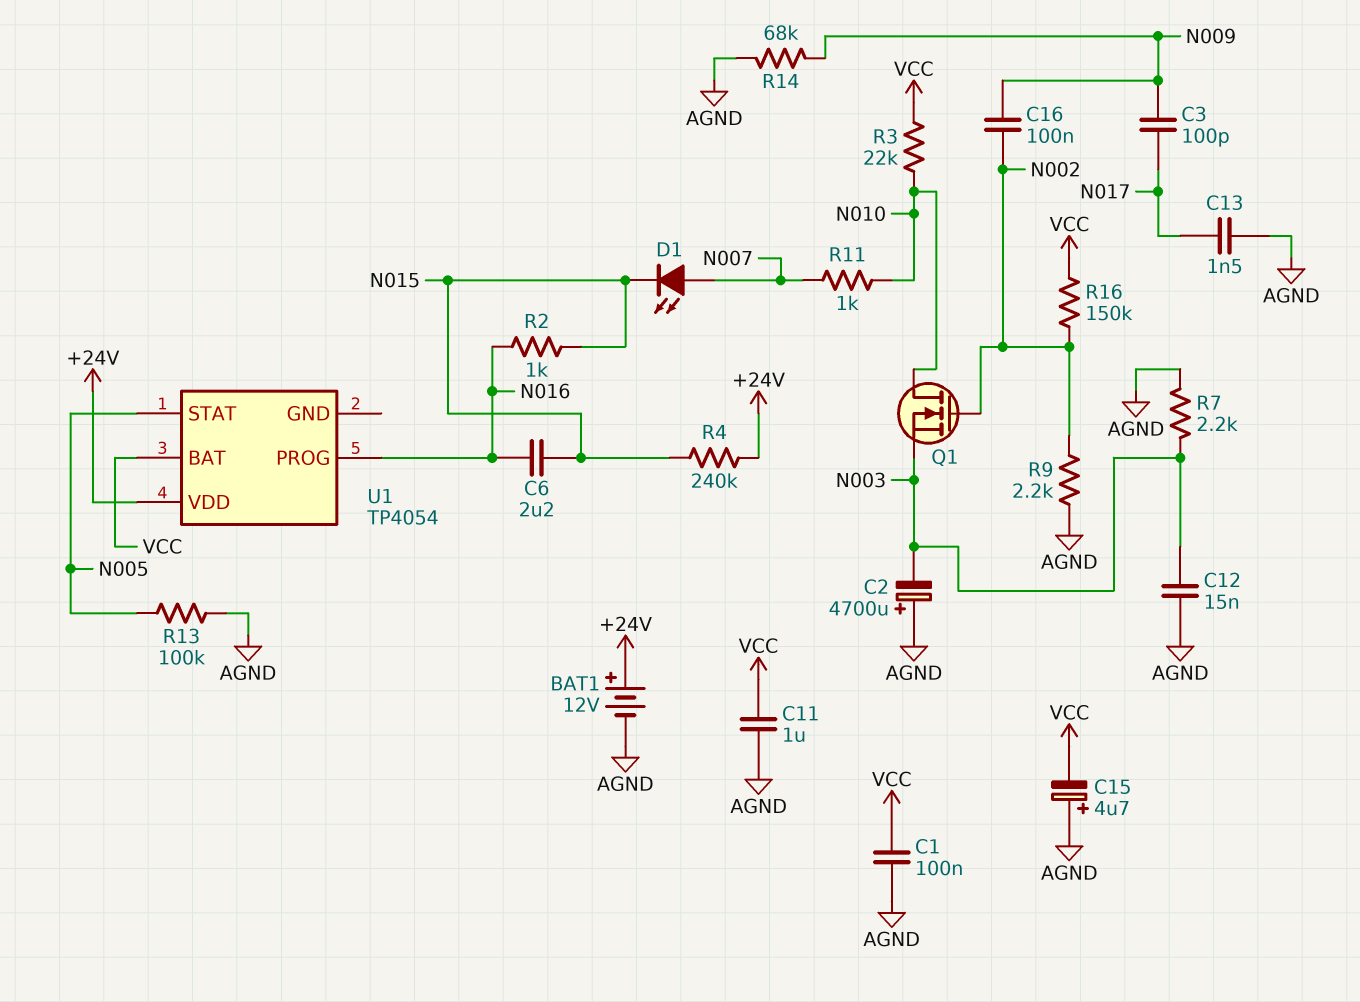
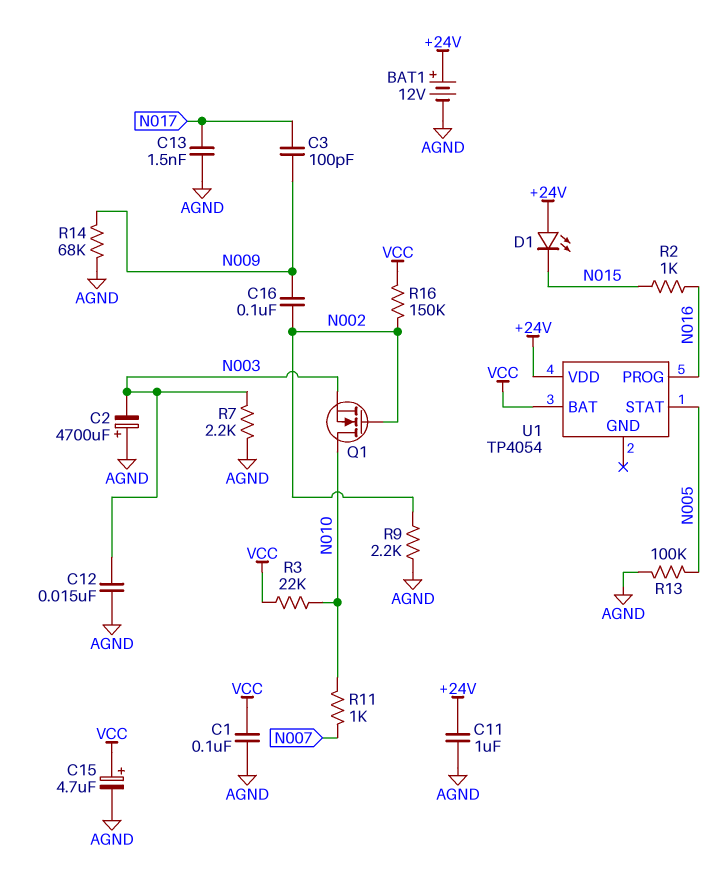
C6: 2.2uF (N015, N016) -> none
C11: 1uF (AGND, VCC) -> 1uF (+24V, AGND)
C15: 4.7uF (plus AGND, minus VCC) -> 4.7uF (plus VCC, minus AGND)
D1: LED (A N007, K N015) -> LED (A +24V, K N015)
R4: 240k (+24V, N015) -> none

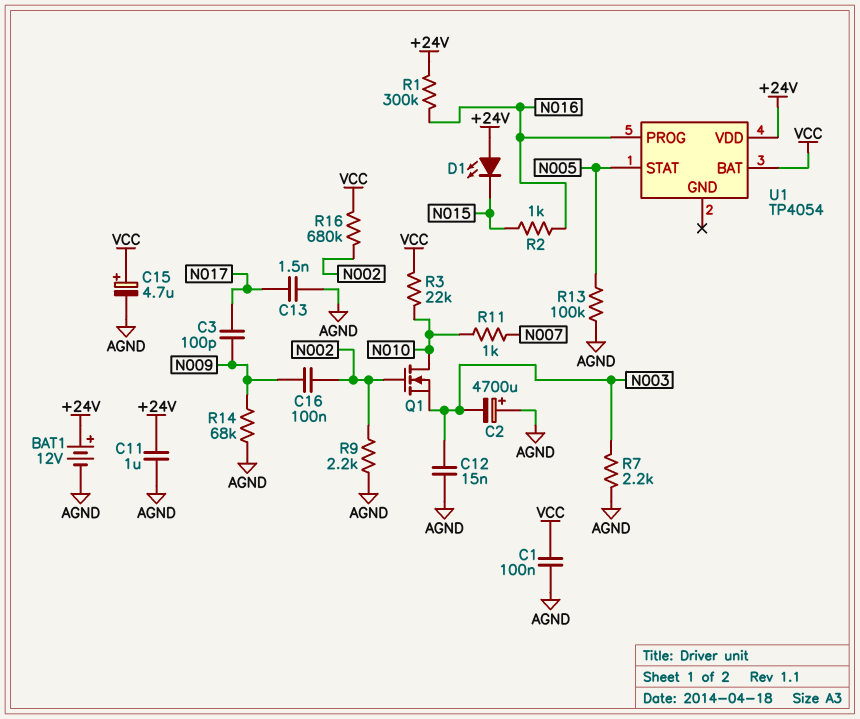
R1: none -> 300k (+24V, N016)
R16: 150k (N002, VCC) -> 680k (N002, VCC)

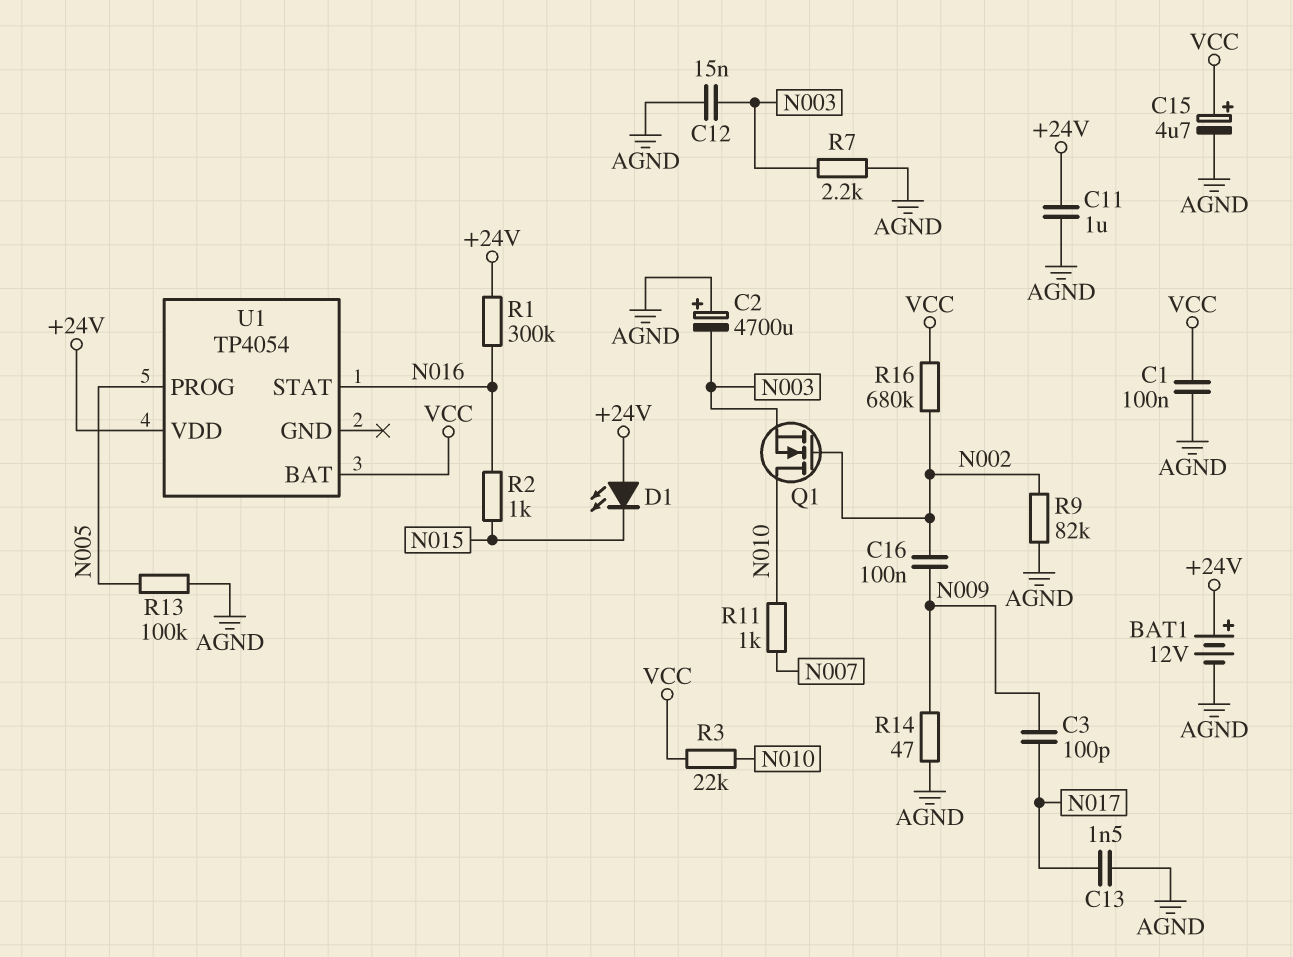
R9: 2.2k (AGND, N002) -> 82k (AGND, N002)
R14: 68k (AGND, N009) -> 47 (AGND, N009)
U1 pin PROG: N016 -> N005
U1 pin STAT: N005 -> N016

